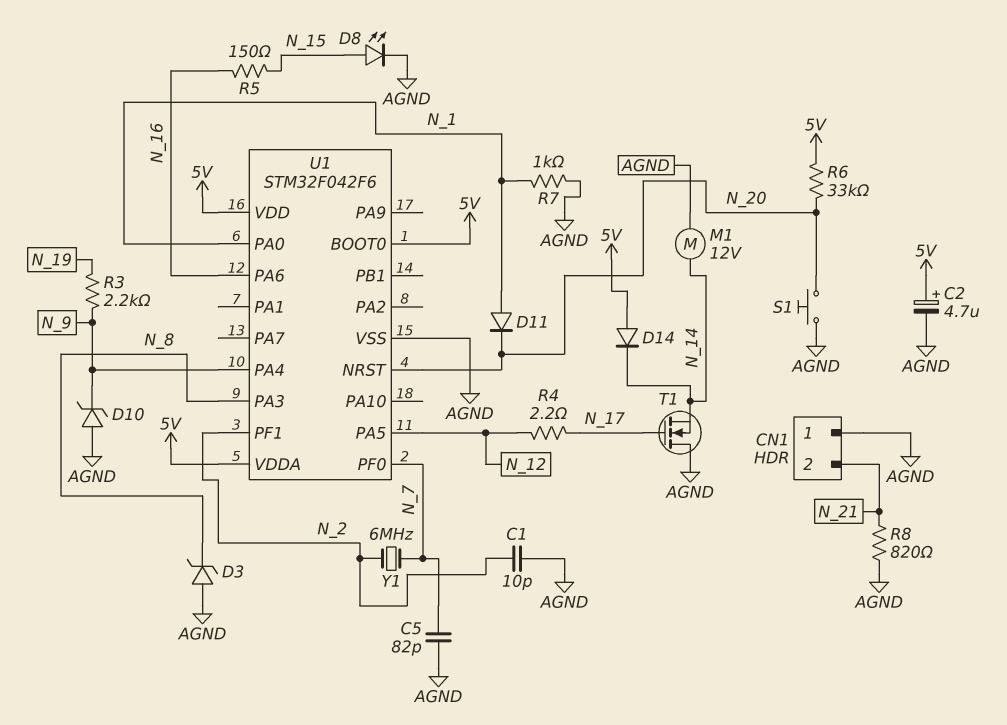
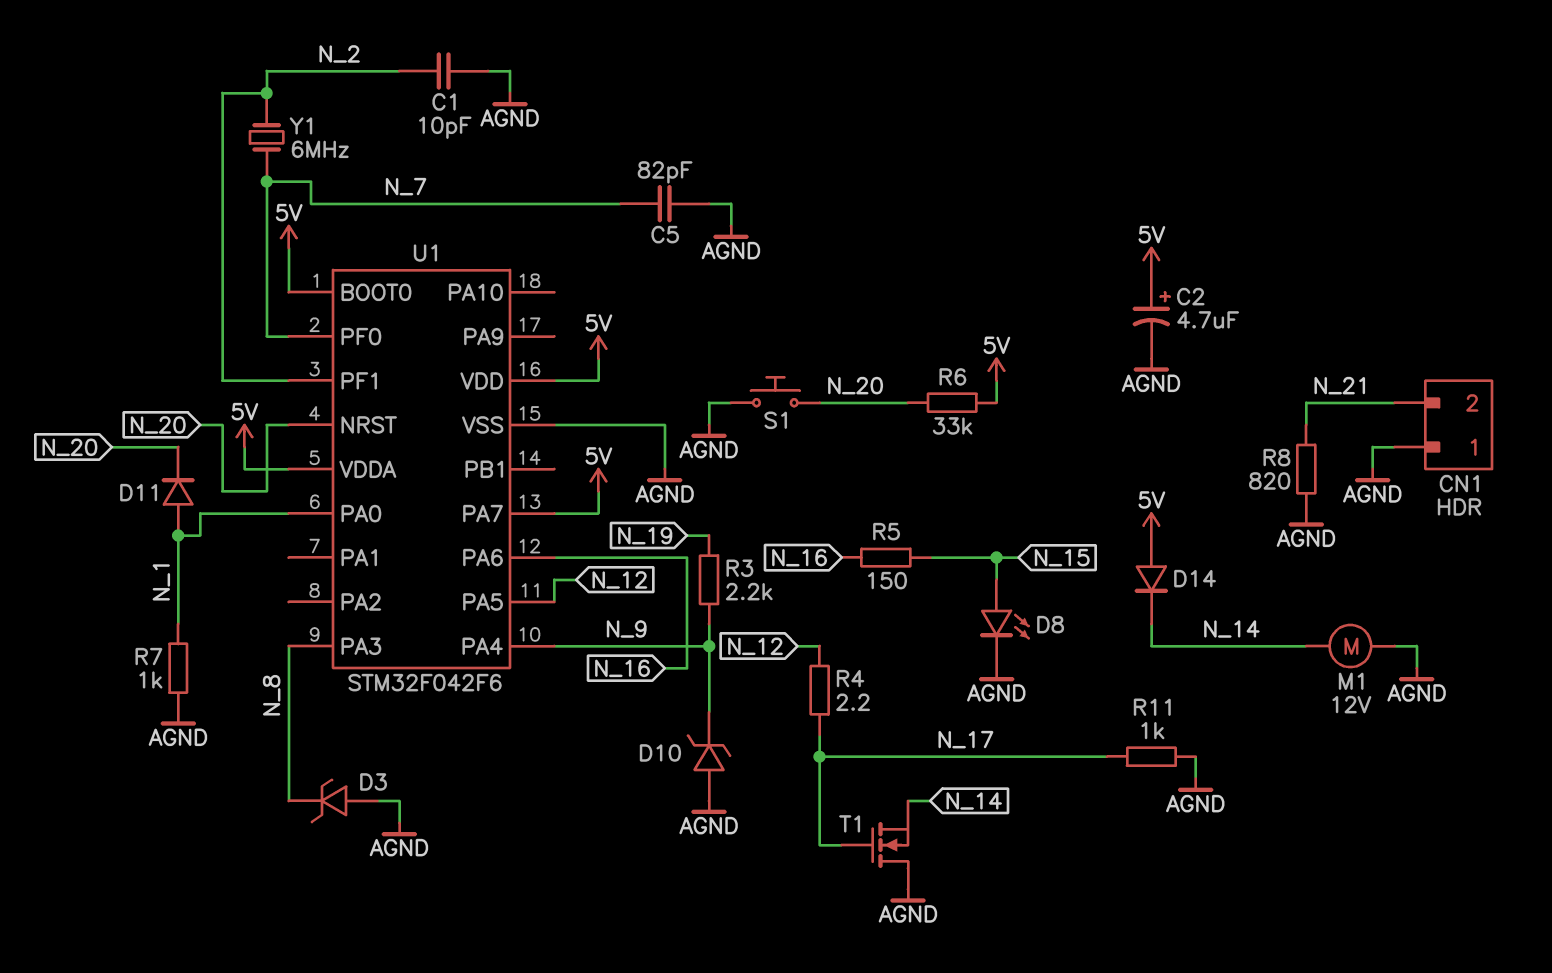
R11: none -> 1k (AGND, N_17)
U1 pin PA7: none -> 5V

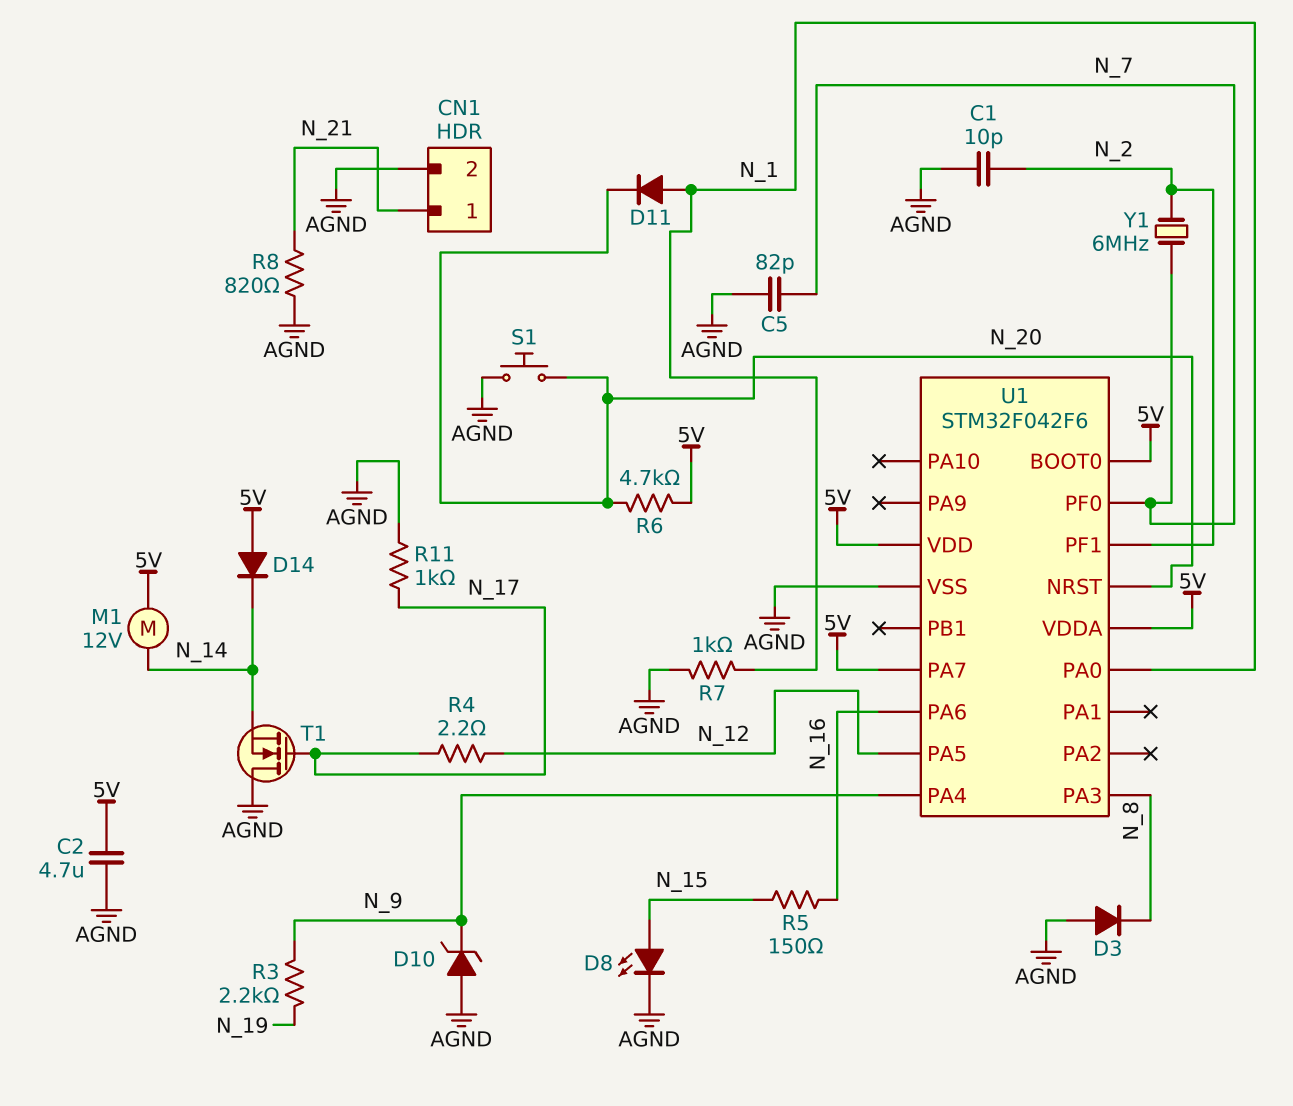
C2: 4.7uF (plus 5V, minus AGND) -> 4.7uF (5V, AGND)
CN1 pin 1: AGND -> N_21
CN1 pin 2: N_21 -> AGND
D3: zener (A AGND, K N_8) -> diode (A AGND, K N_8)
M1: motor 12V (AGND, N_14) -> motor 12V (5V, N_14)
R6: 33k (5V, N_20) -> 4.7k (5V, N_20)

